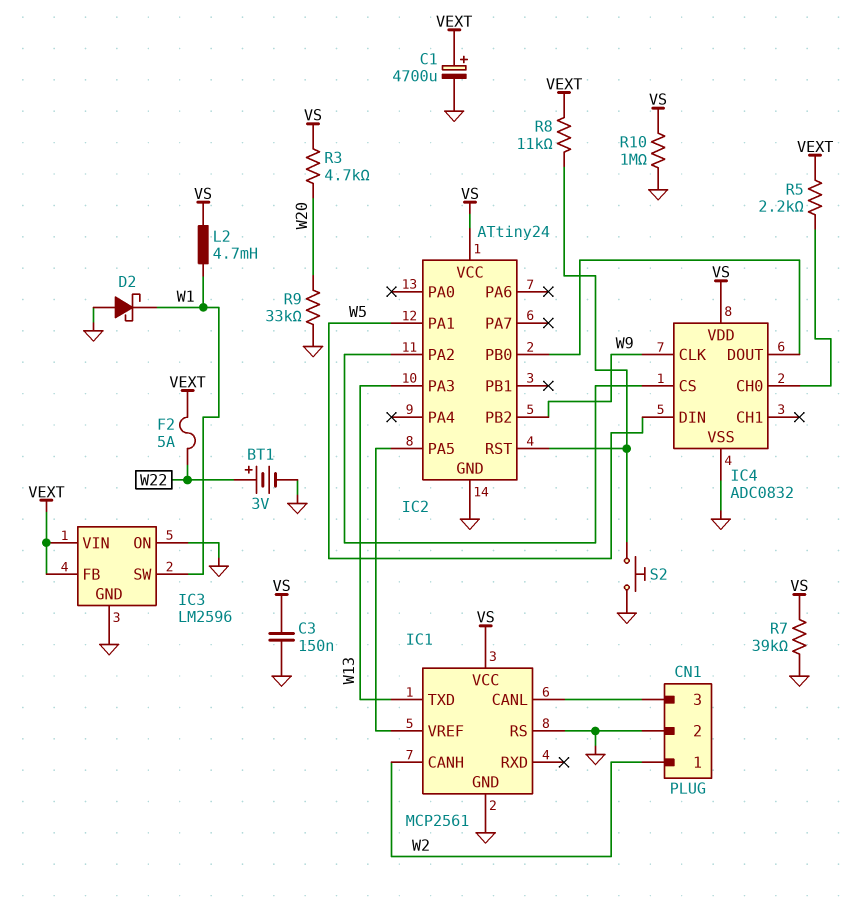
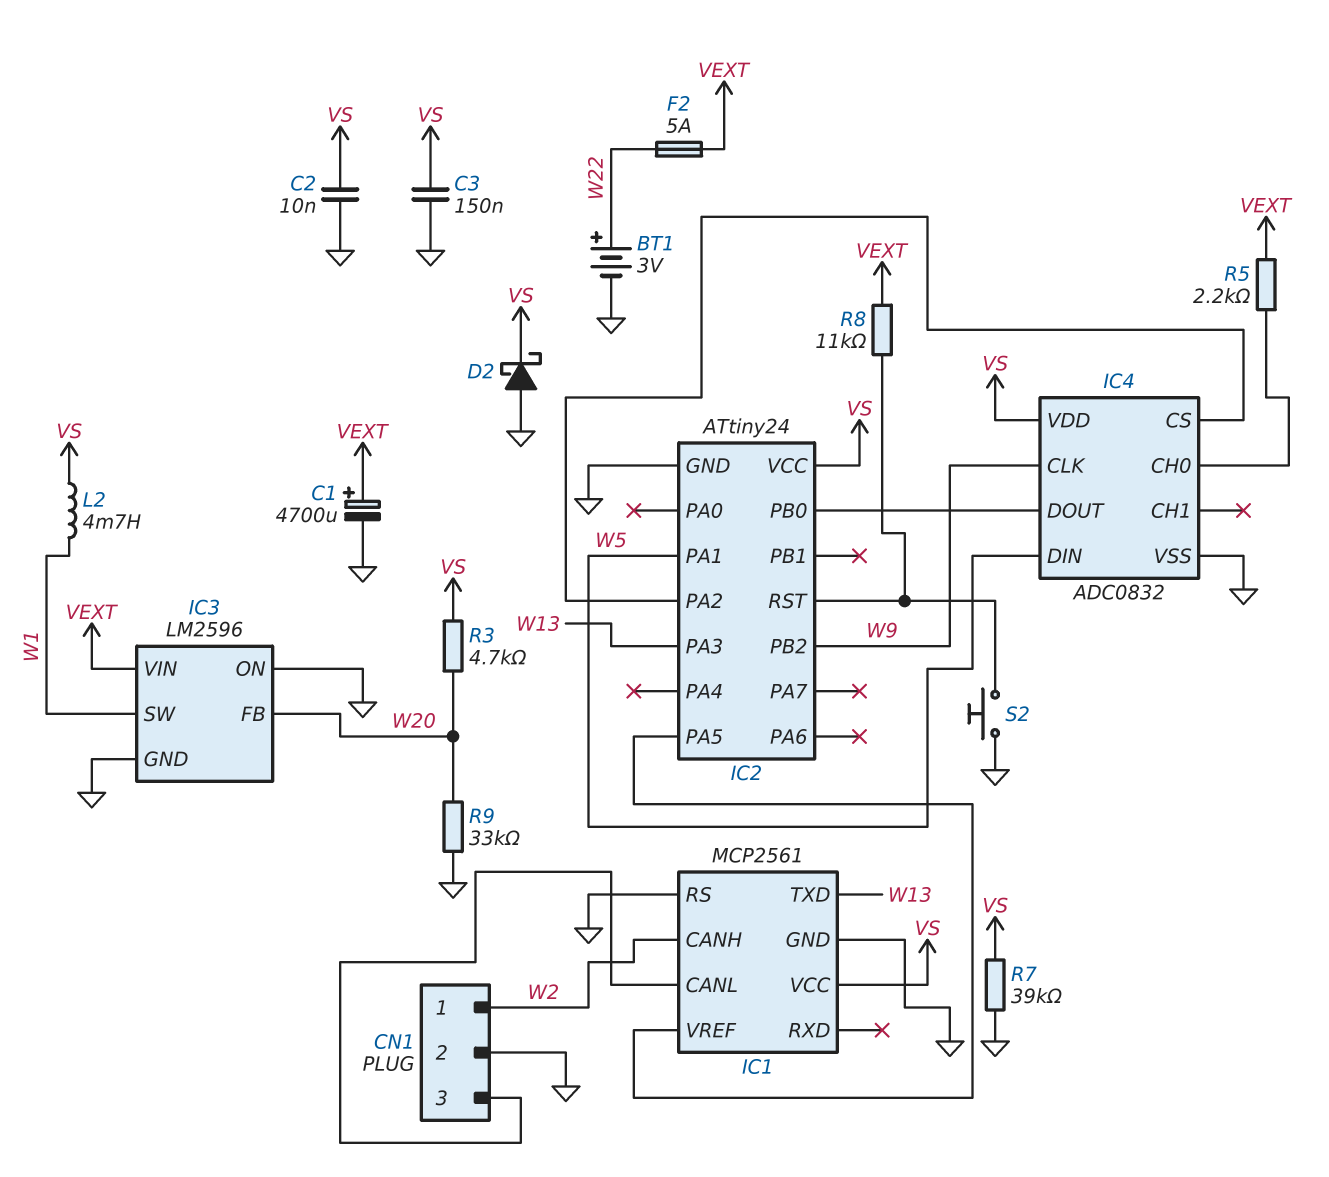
C2: none -> 10nF (GND, VS)
D2: schottky (A GND, K W1) -> schottky (A GND, K VS)
IC3 pin FB: VEXT -> W20
R10: 1M (GND, VS) -> none

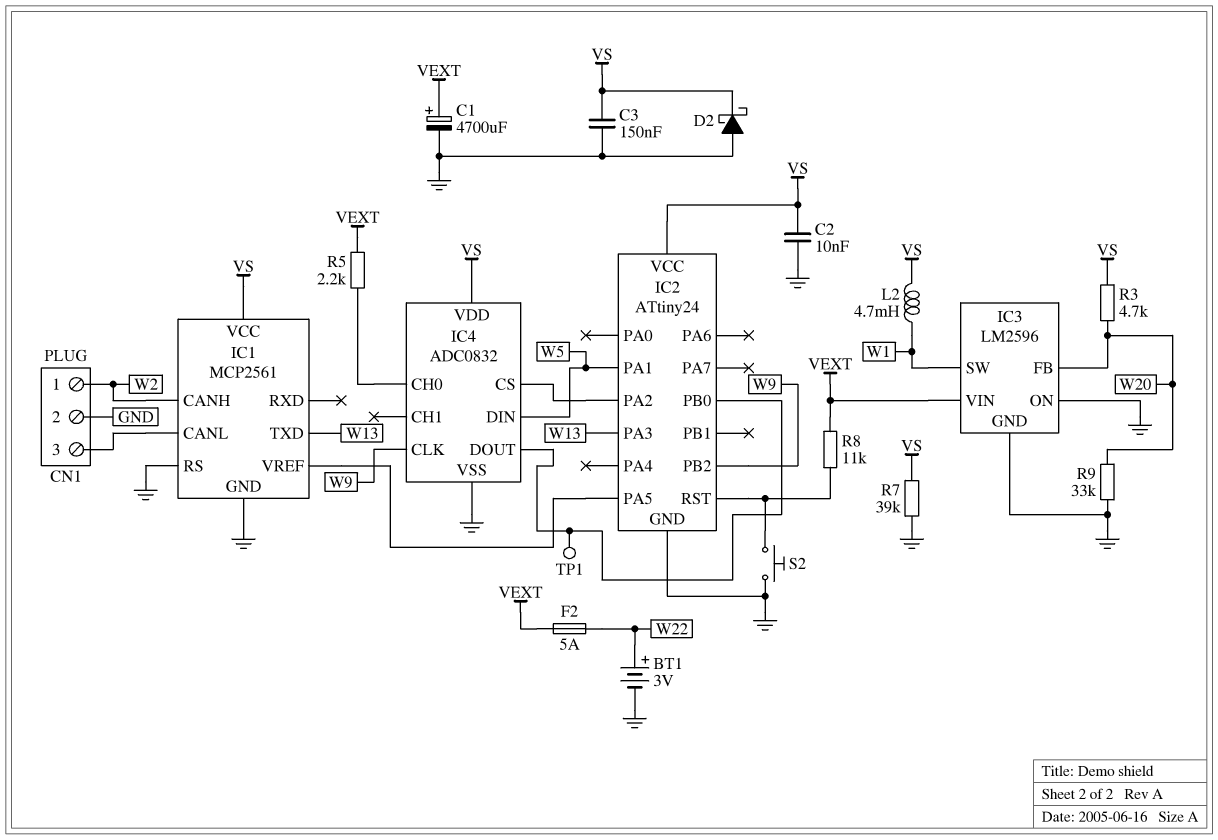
TP1: none -> test point (IC2/PB0)

